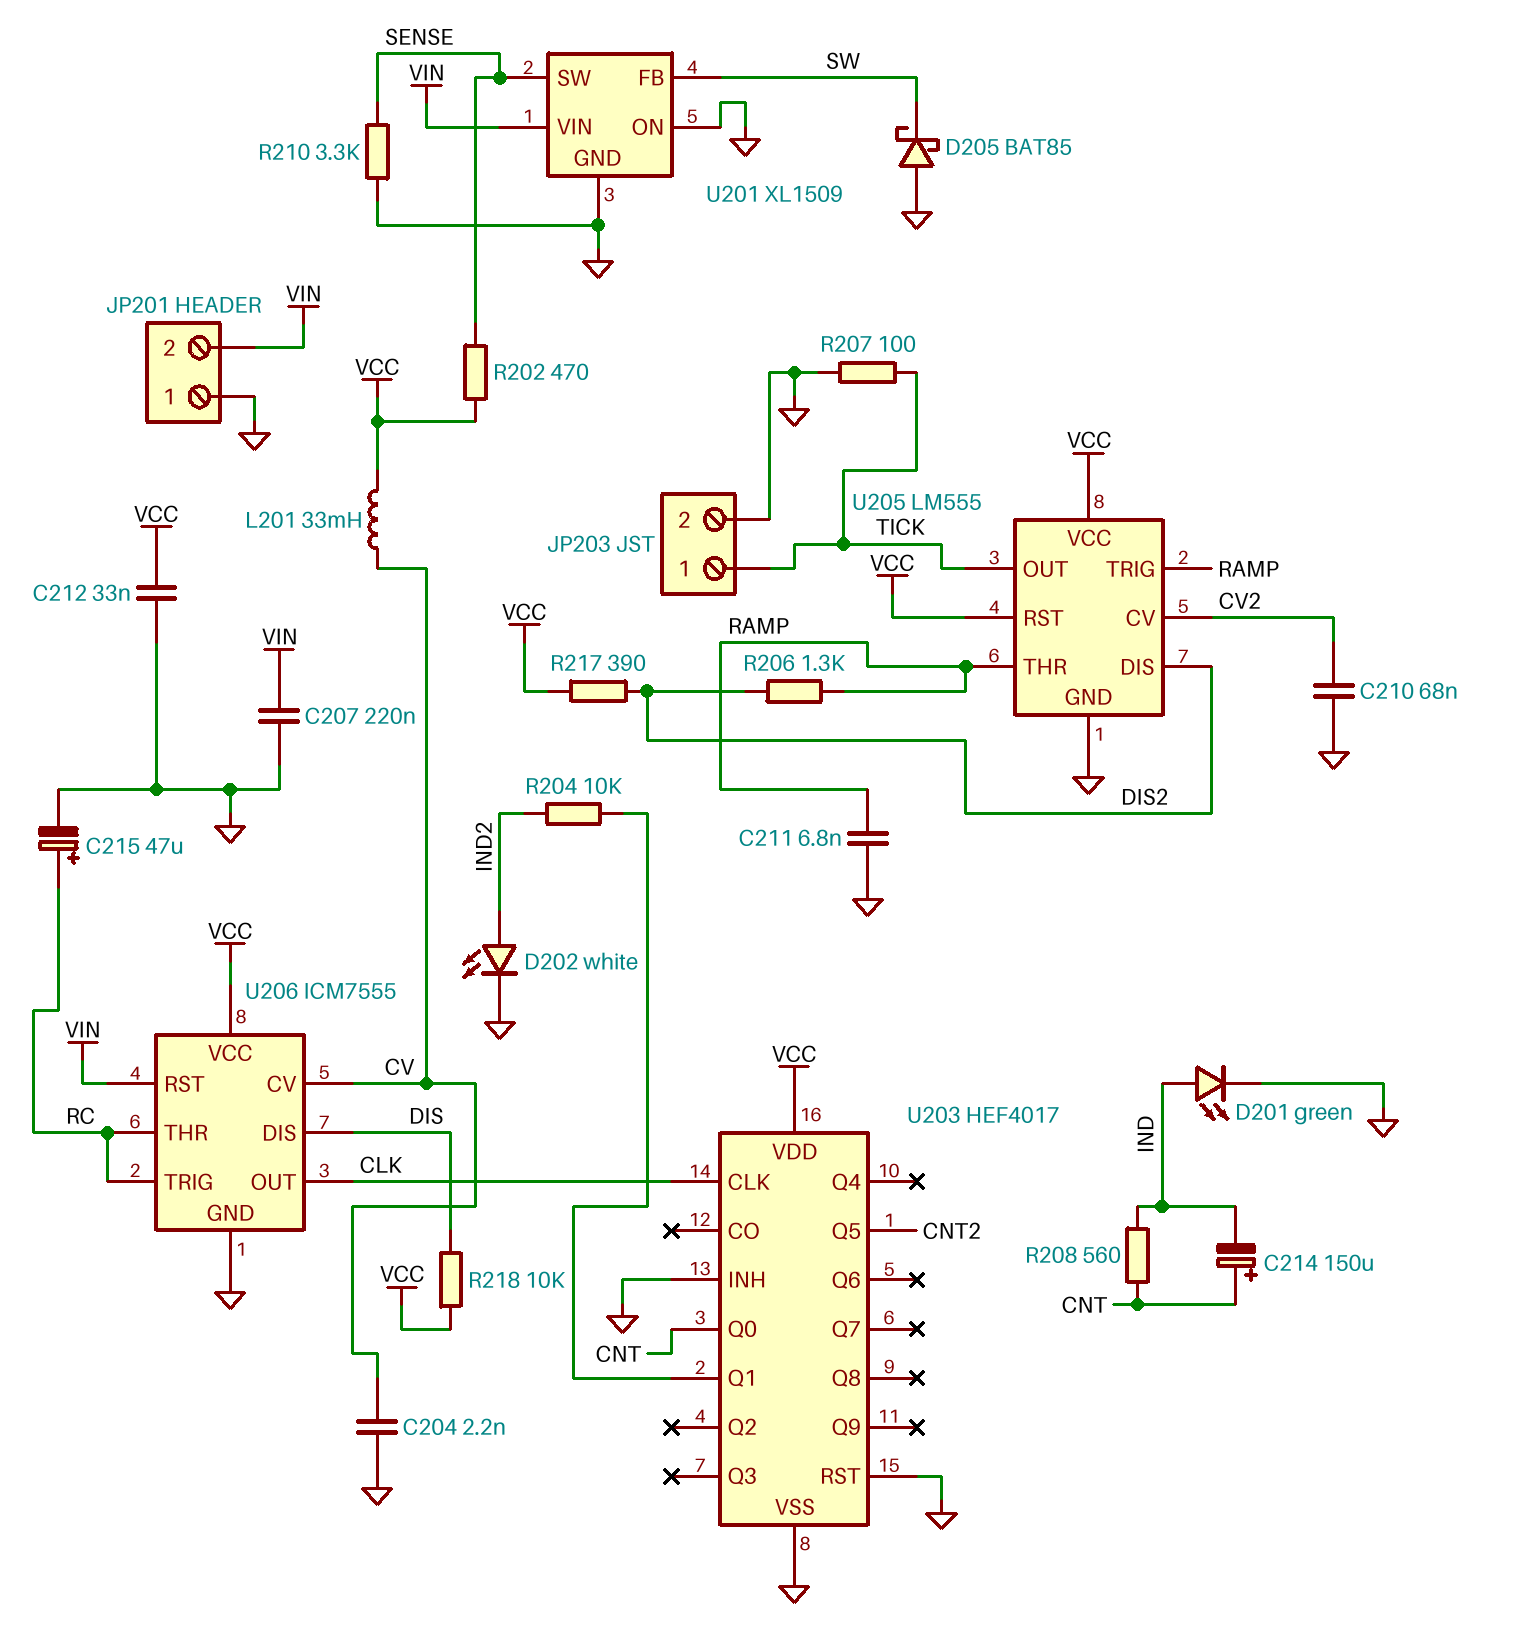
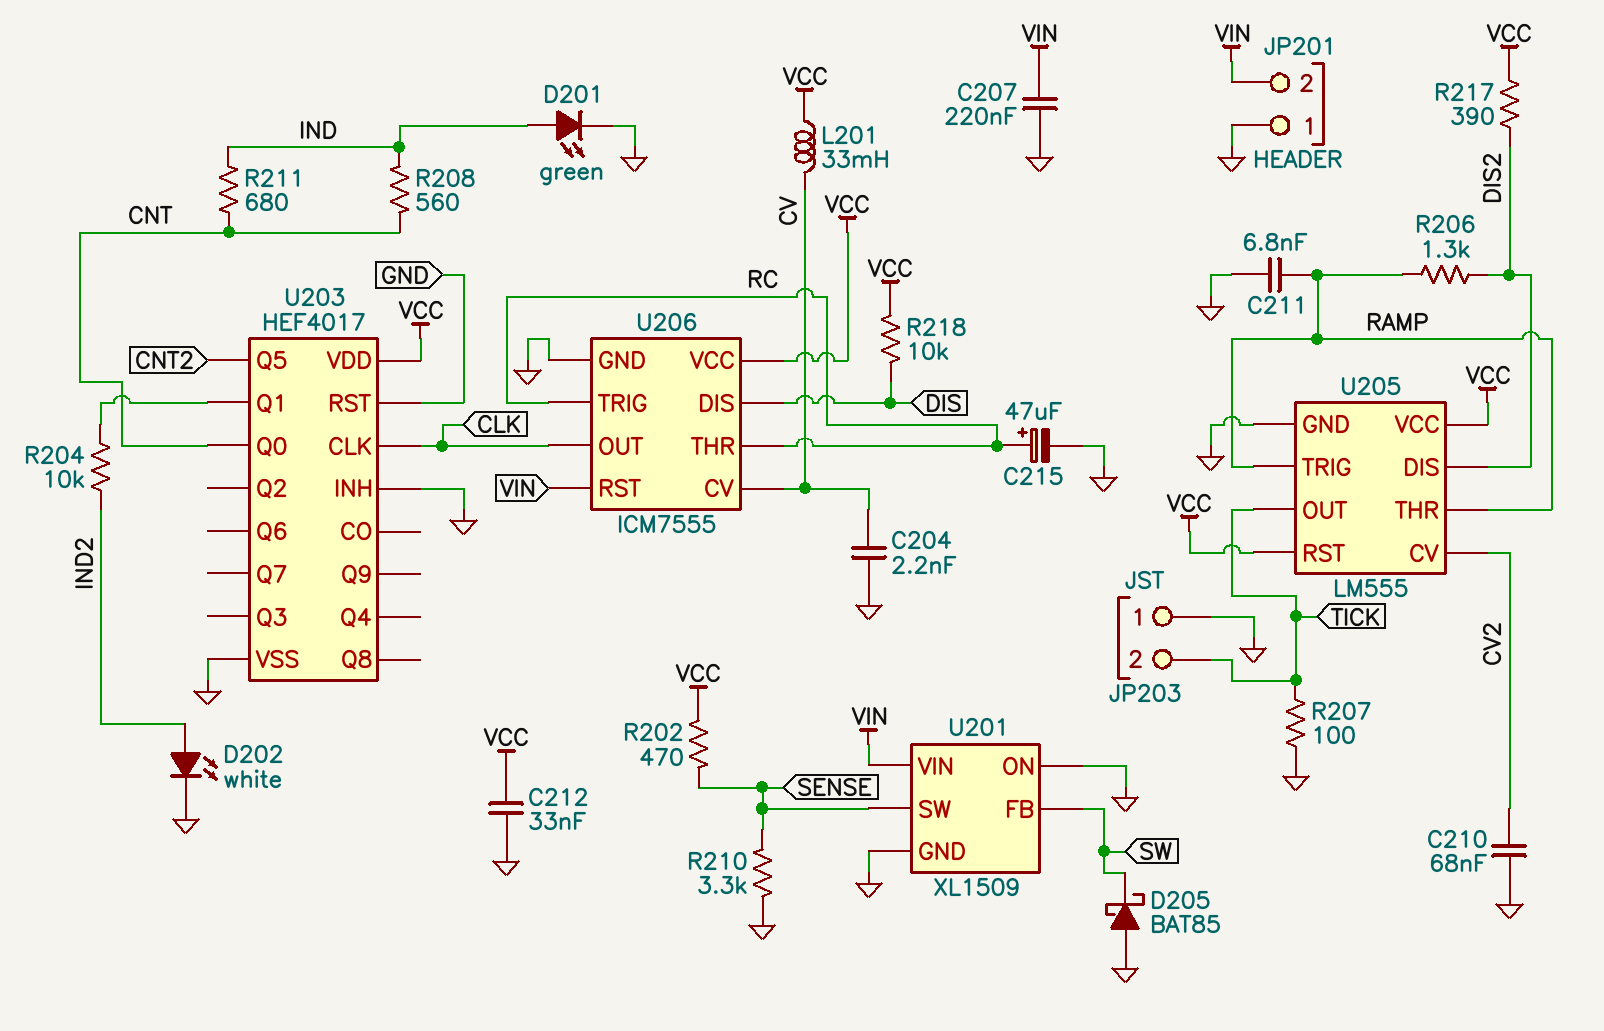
C214: 150uF (plus CNT, minus IND) -> none
JP203 pin 1: TICK -> GND
JP203 pin 2: GND -> TICK
R211: none -> 680 (CNT, IND)

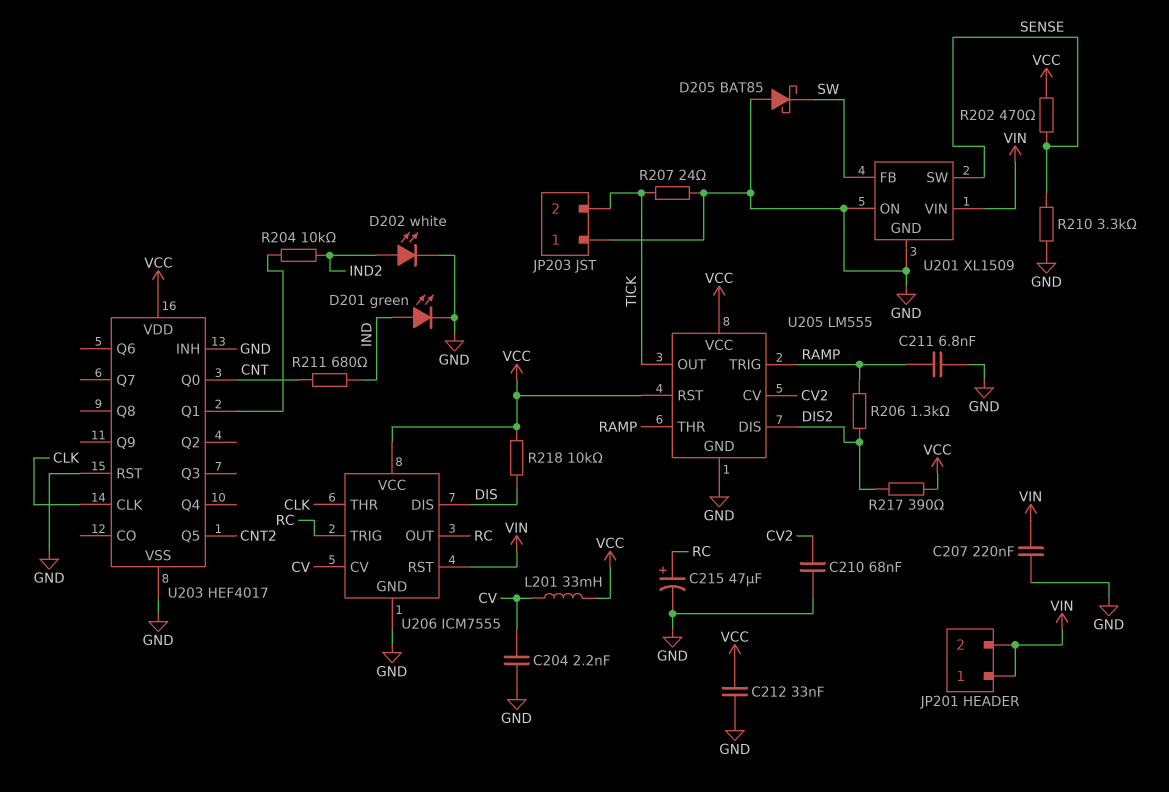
JP201 pin 1: GND -> VIN
R207: 100 (GND, TICK) -> 24 (GND, TICK)
R208: 560 (CNT, IND) -> none
U206 pin OUT: CLK -> RC
U206 pin THR: RC -> CLK

